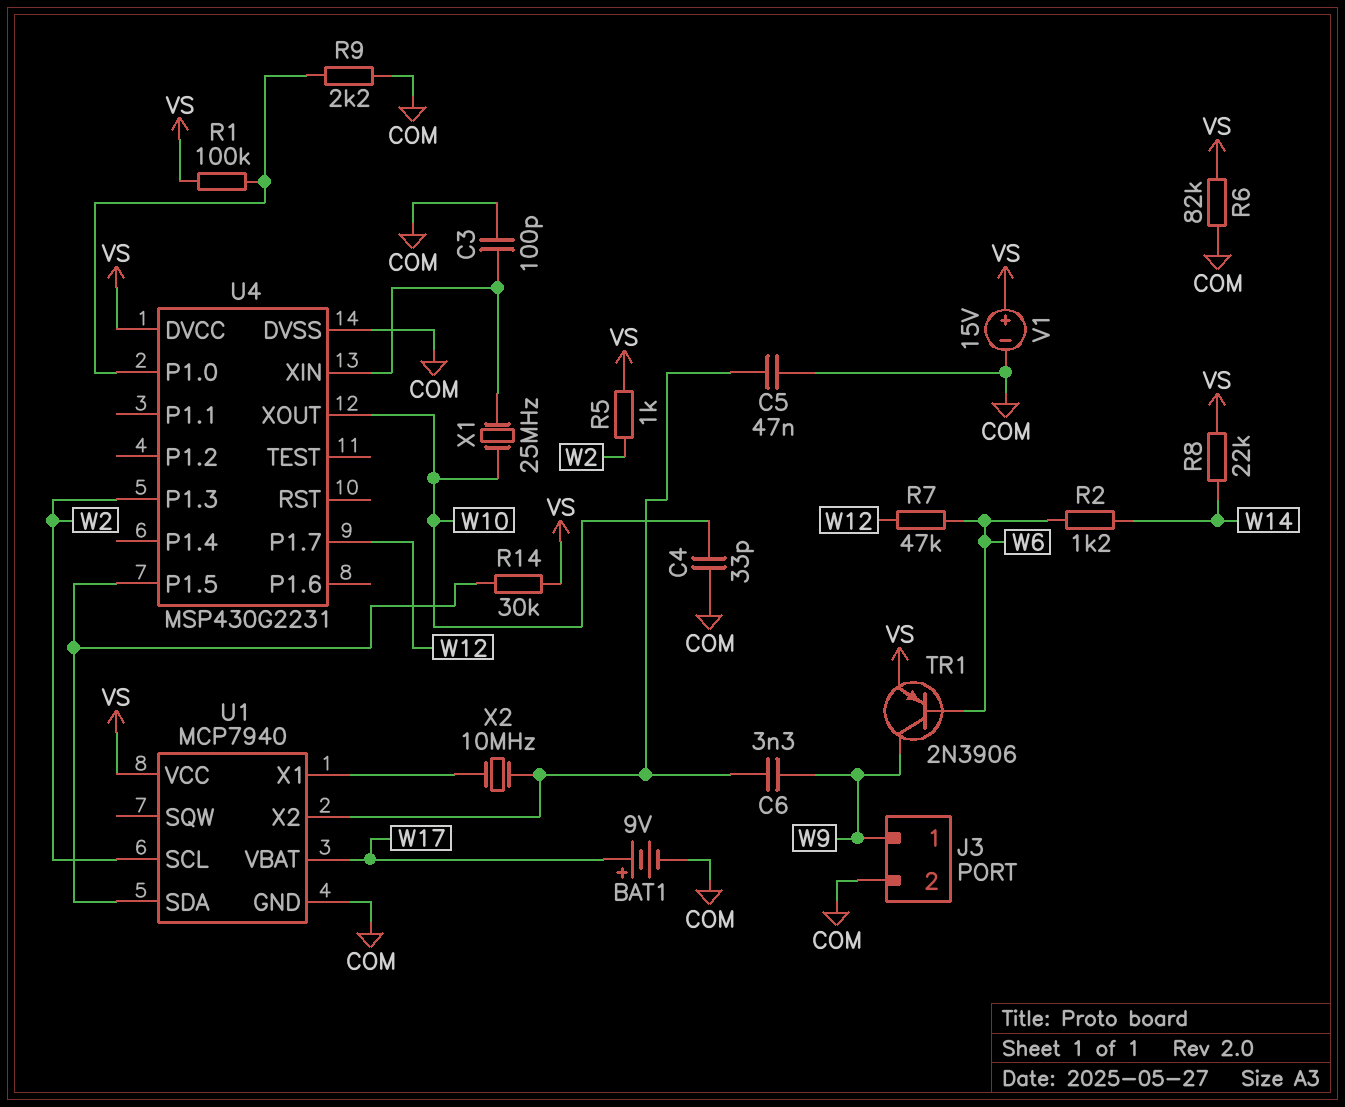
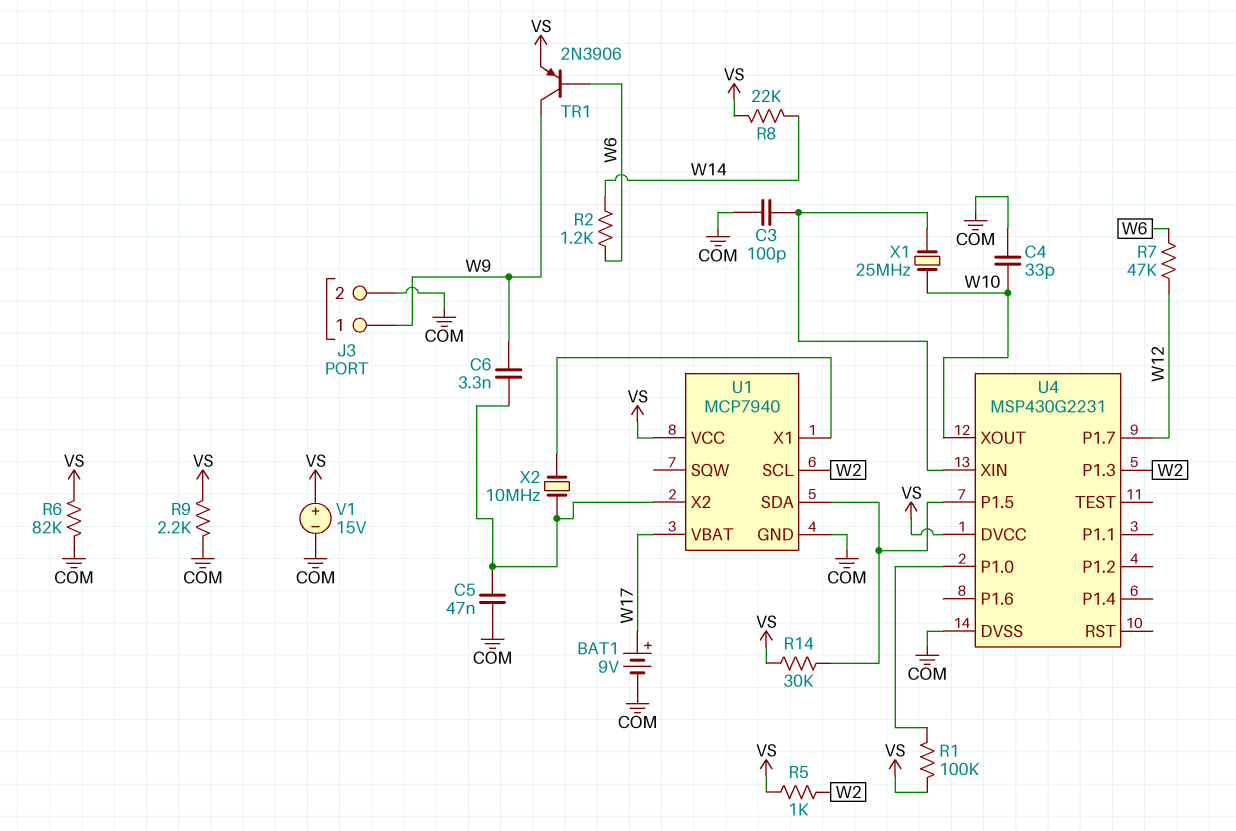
R9: 2.2k (COM, U4/P1.0) -> 2.2k (COM, VS)

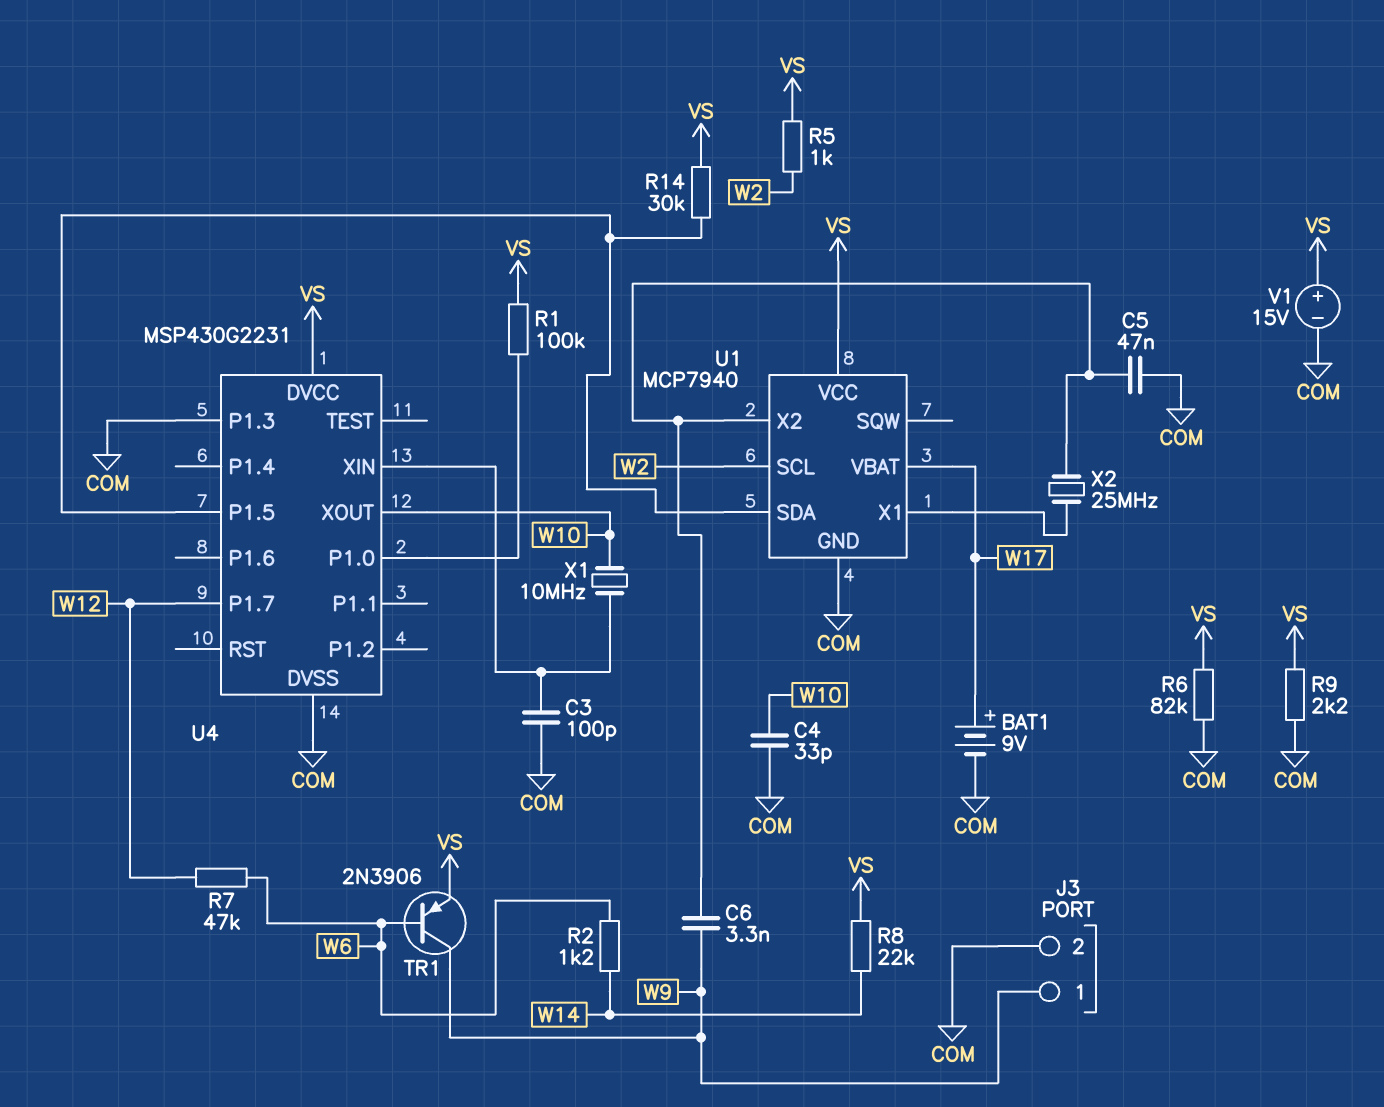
U4 pin P1.3: W2 -> COM
X1: 25MHz (U4/XIN, W10) -> 10MHz (U4/XIN, W10)
X2: 10MHz (U1/X1, U1/X2) -> 25MHz (U1/X1, U1/X2)

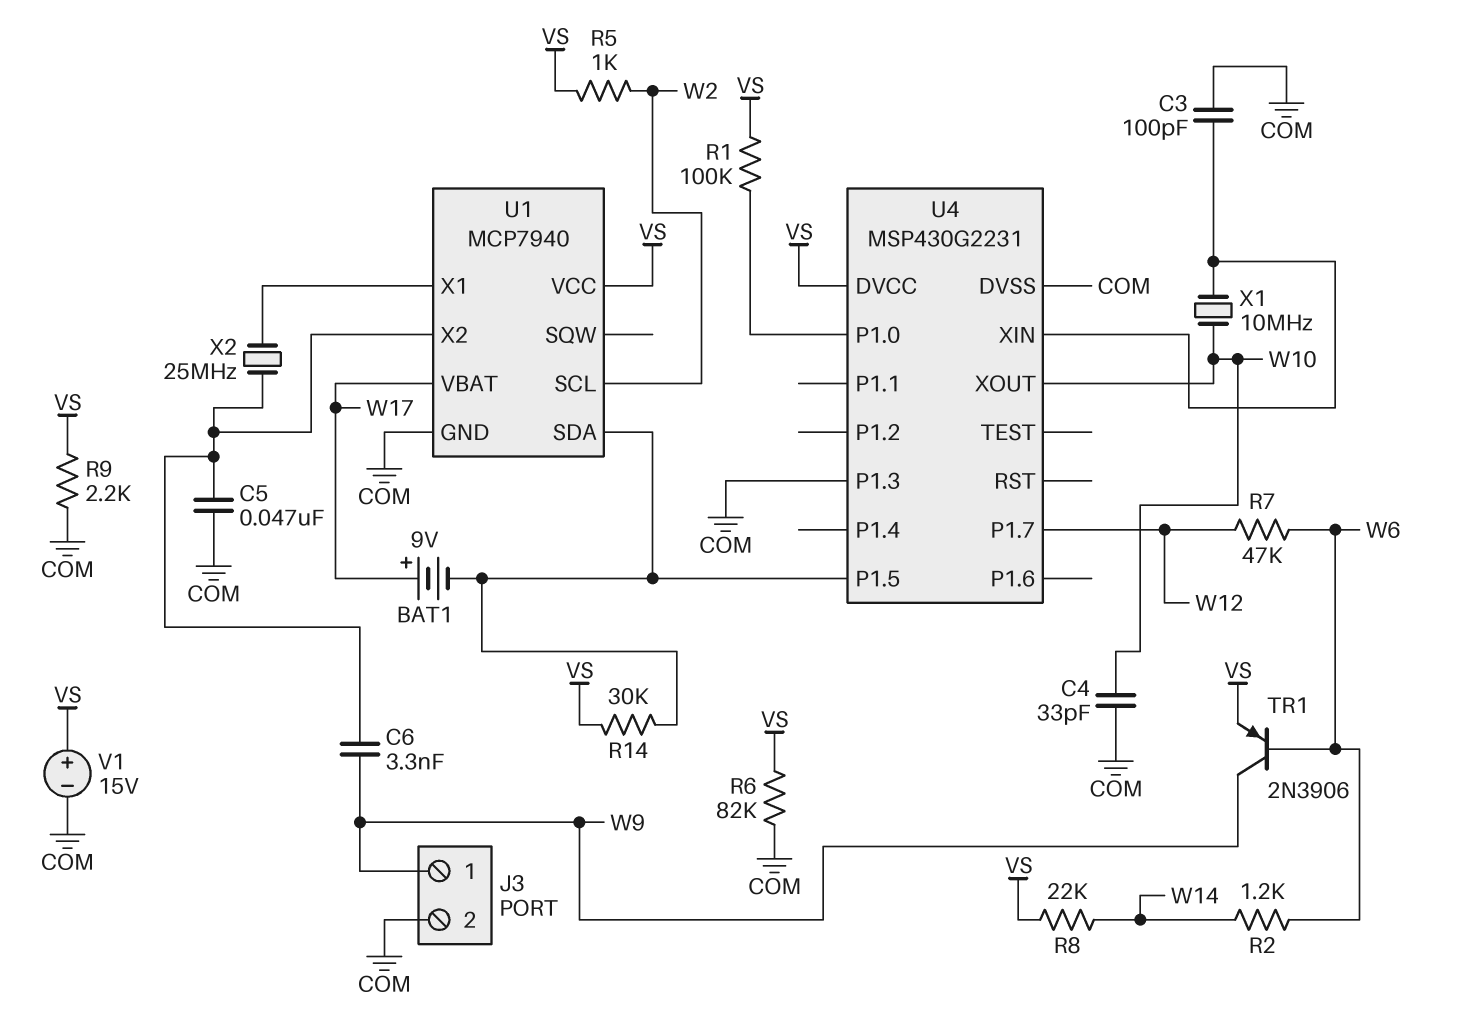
BAT1: 9V (plus W17, minus COM) -> 9V (plus W17, minus U1/SDA)

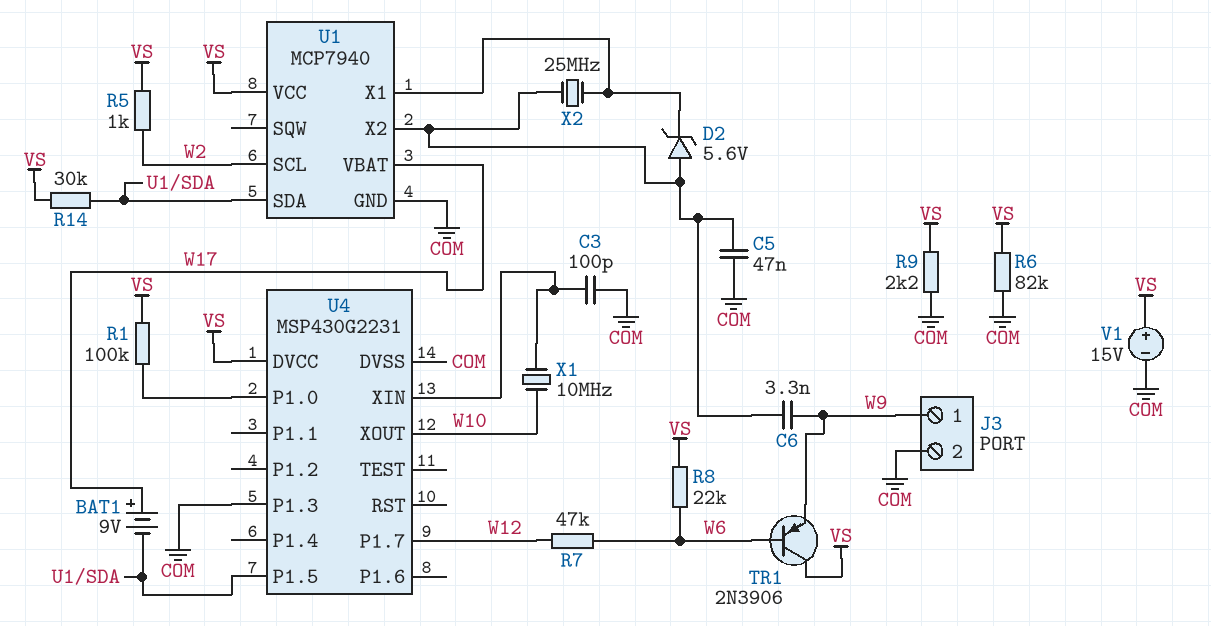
C4: 33pF (COM, W10) -> none
D2: none -> zener 5.6V (A U1/X2, K U1/X1)
R2: 1.2k (W6, W14) -> none
R8: 22k (VS, W14) -> 22k (VS, W6)
TR1: PNP 2N3906 (B W6, C W9, E VS) -> PNP 2N3906 (B W6, C VS, E W9)

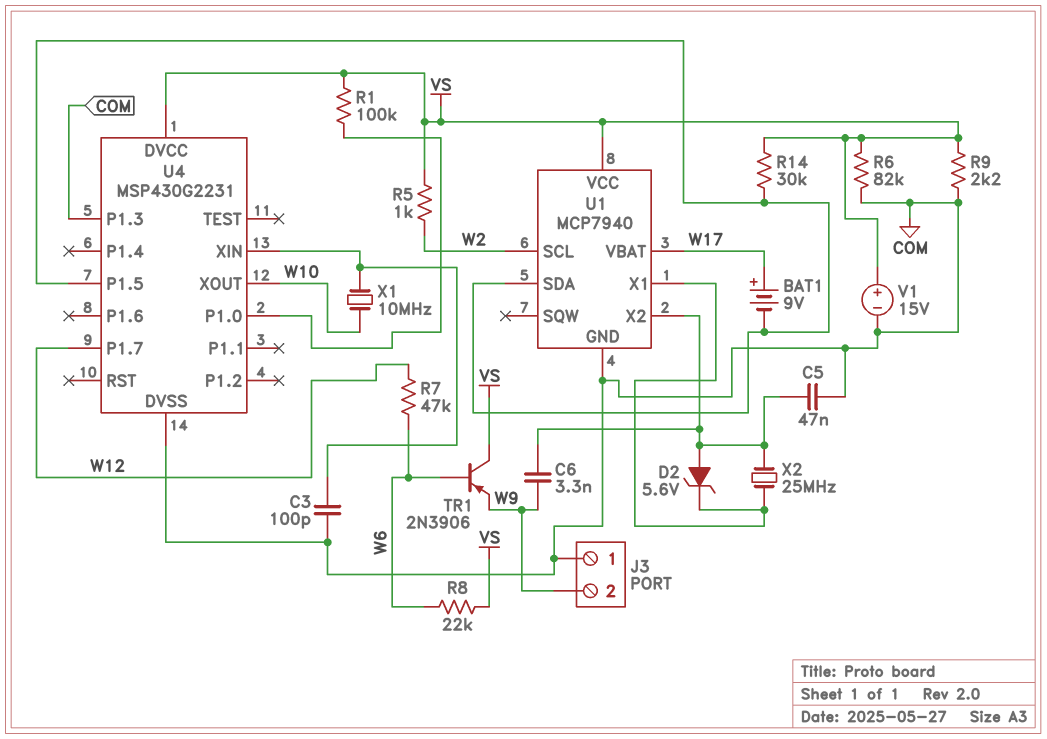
J3 pin 1: W9 -> COM
J3 pin 2: COM -> W9

